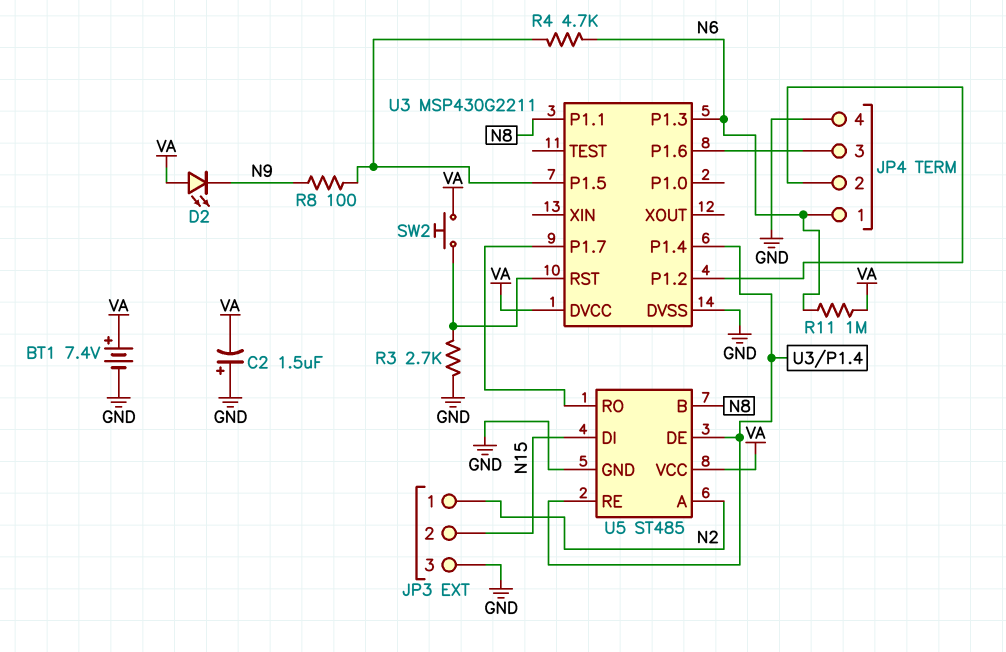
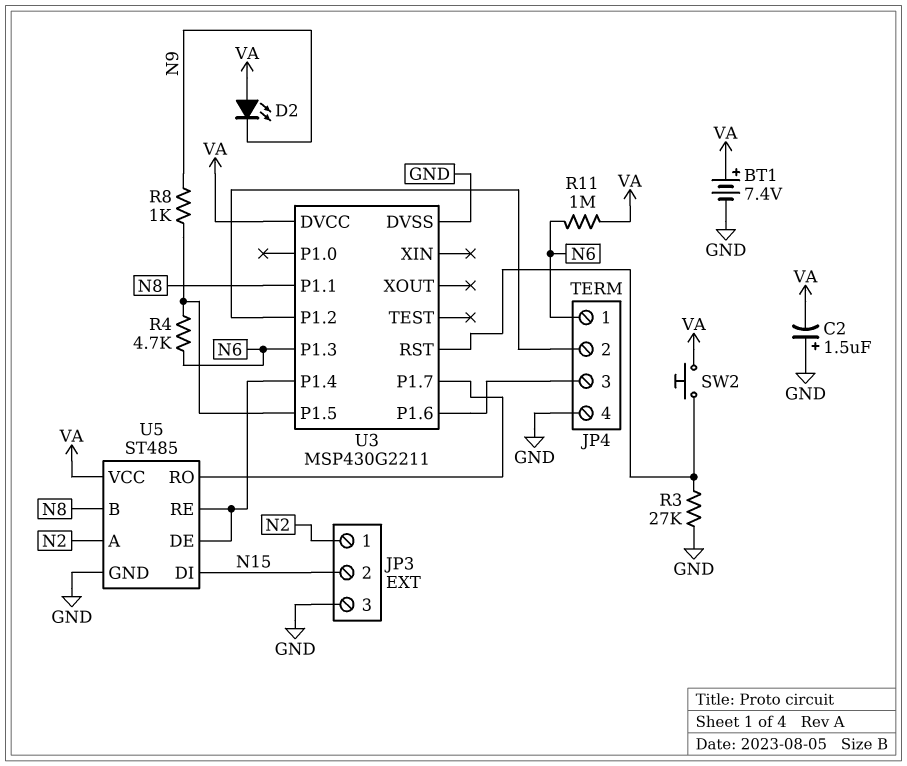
R3: 2.7k (GND, U3/RST) -> 27k (GND, U3/RST)
R8: 100 (N9, U3/P1.5) -> 1k (N9, U3/P1.5)

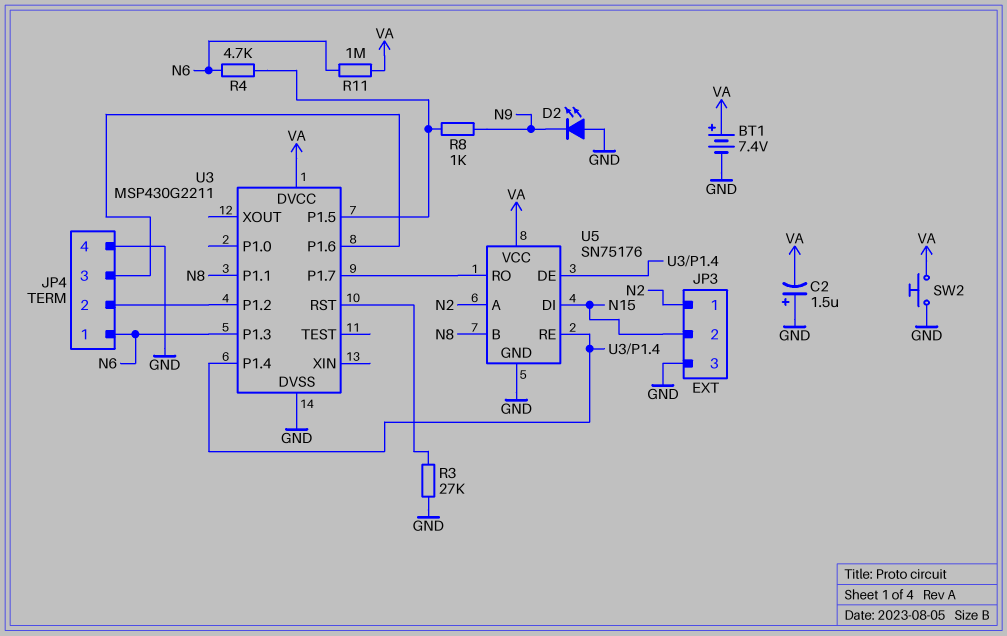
D2: LED (A VA, K N9) -> LED (A GND, K N9)
SW2: button (U3/RST, VA) -> button (GND, VA)
U5: ST485 -> SN75176

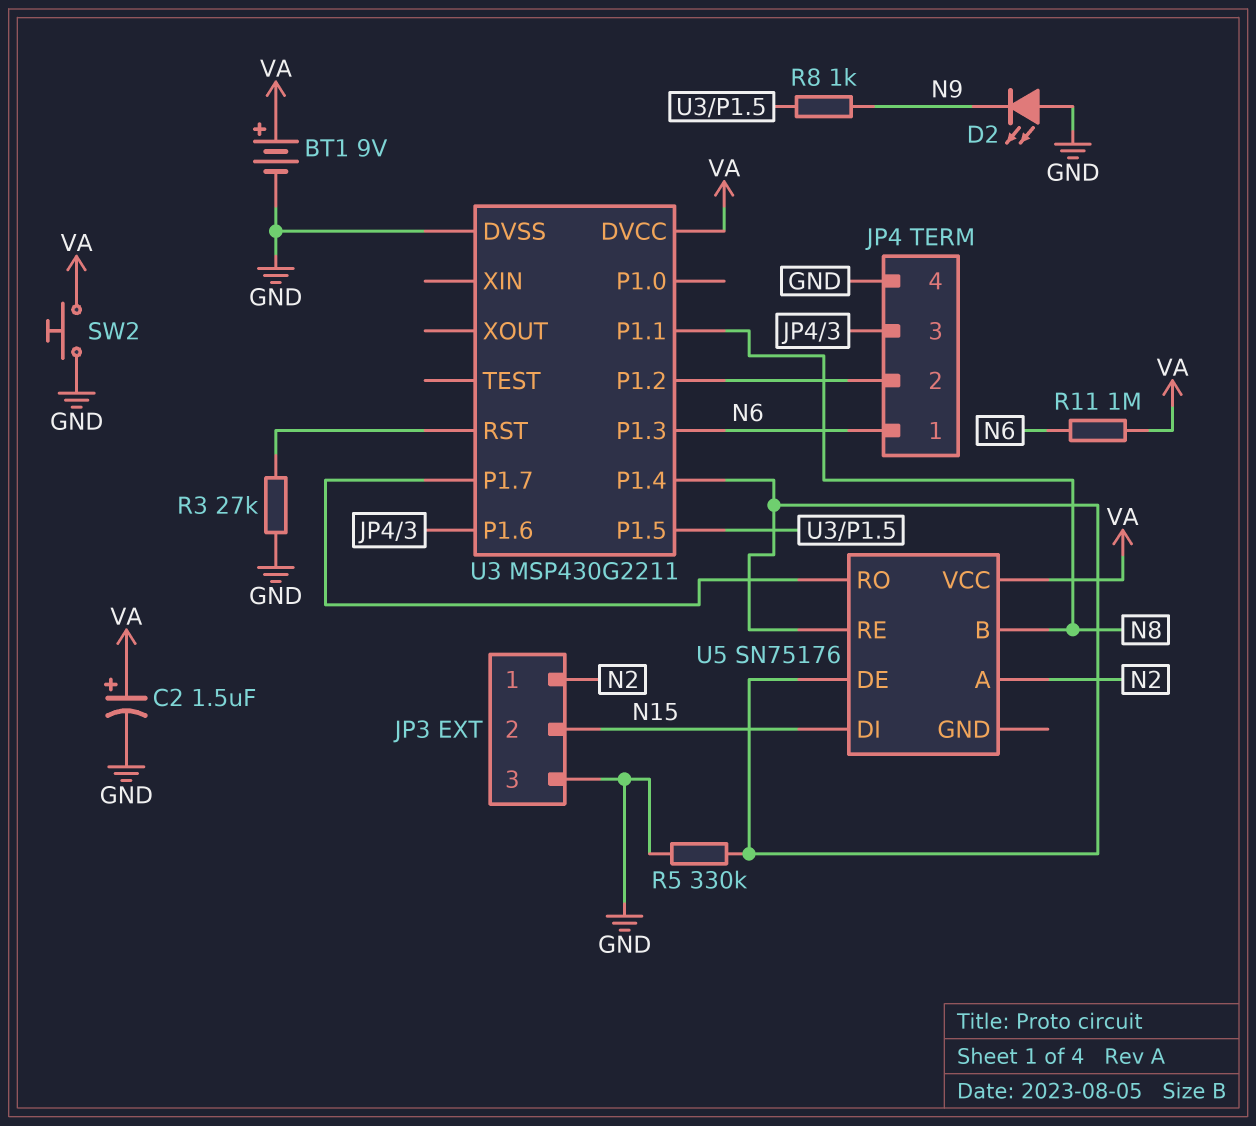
BT1: 7.4V (plus VA, minus GND) -> 9V (plus VA, minus GND)
C2: 1.5uF (plus GND, minus VA) -> 1.5uF (plus VA, minus GND)
R4: 4.7k (N6, U3/P1.5) -> none
R5: none -> 330k (GND, U3/P1.4)
U5 pin GND: GND -> none

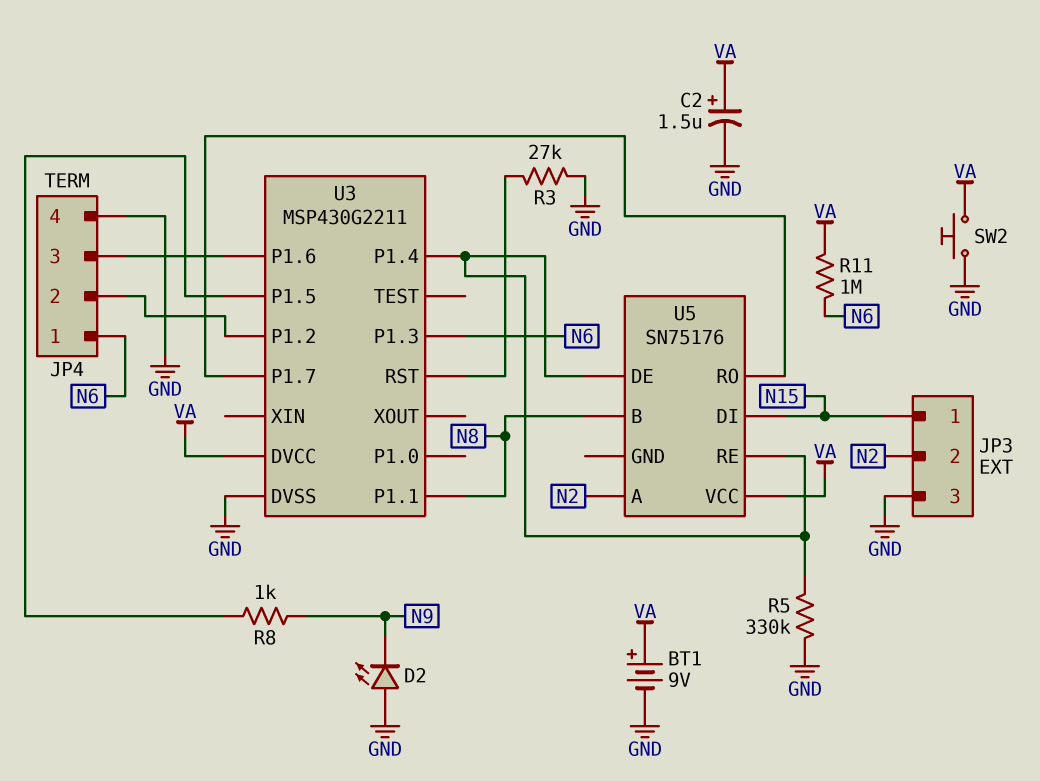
JP3 pin 1: N2 -> N15
JP3 pin 2: N15 -> N2

